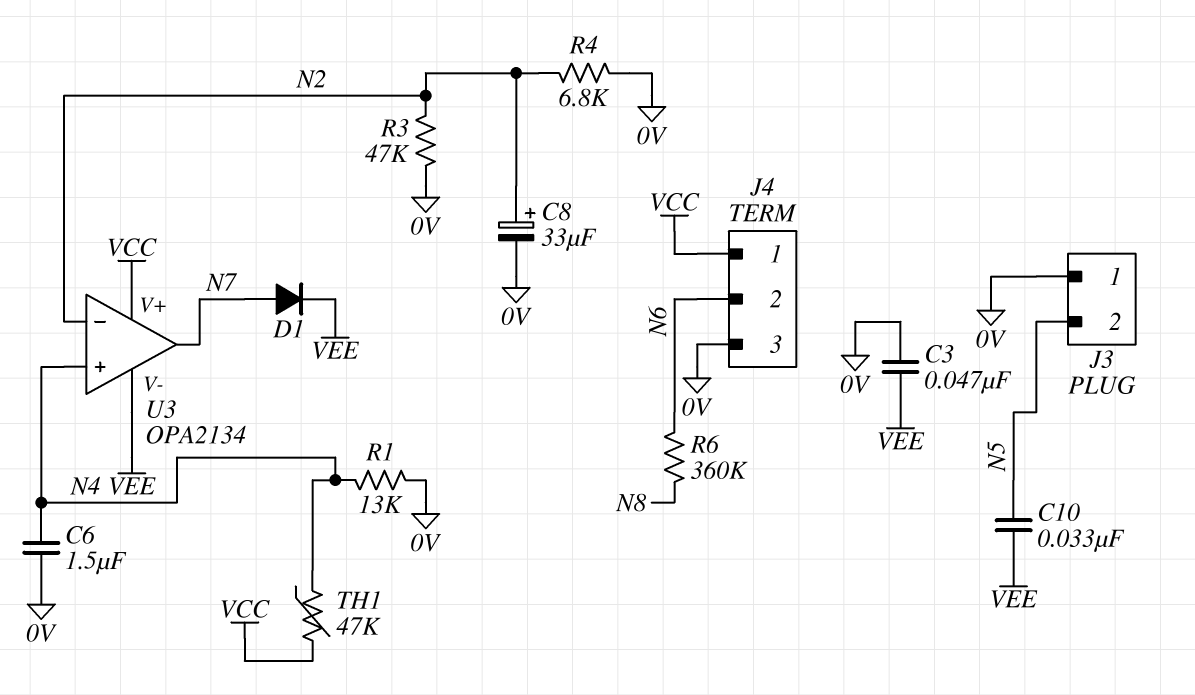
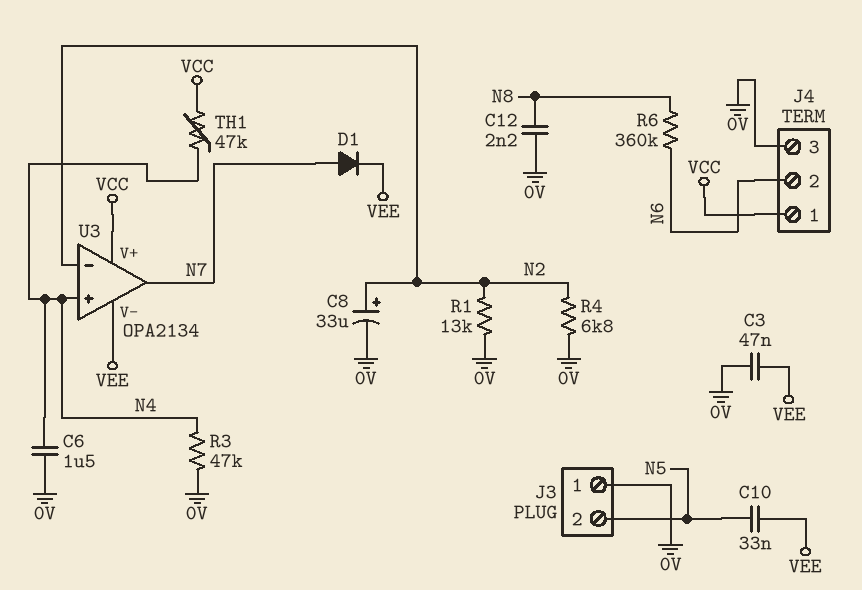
C12: none -> 2.2nF (0V, N8)
R1: 13k (0V, N4) -> 13k (0V, N2)
R3: 47k (0V, N2) -> 47k (0V, N4)

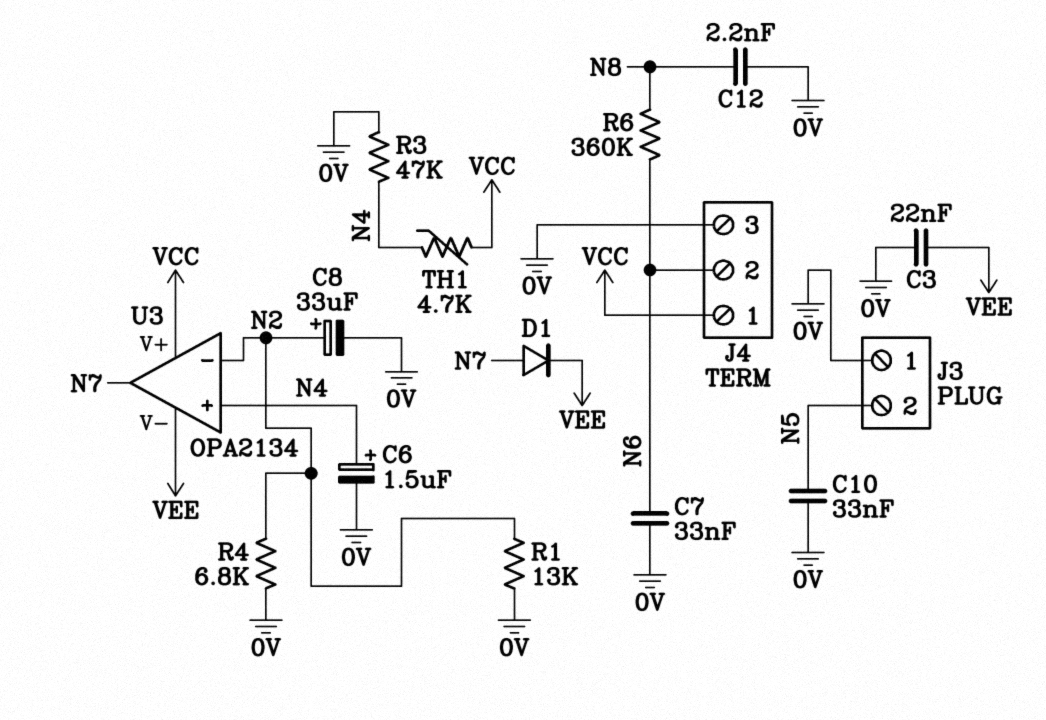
C3: 47nF (0V, VEE) -> 22nF (0V, VEE)
C6: 1.5uF (0V, N4) -> 1.5uF (plus N4, minus 0V)
C7: none -> 33nF (0V, N6)
C10: 33nF (N5, VEE) -> 33nF (0V, N5)
TH1: 47k (N4, VCC) -> 4.7k (N4, VCC)

